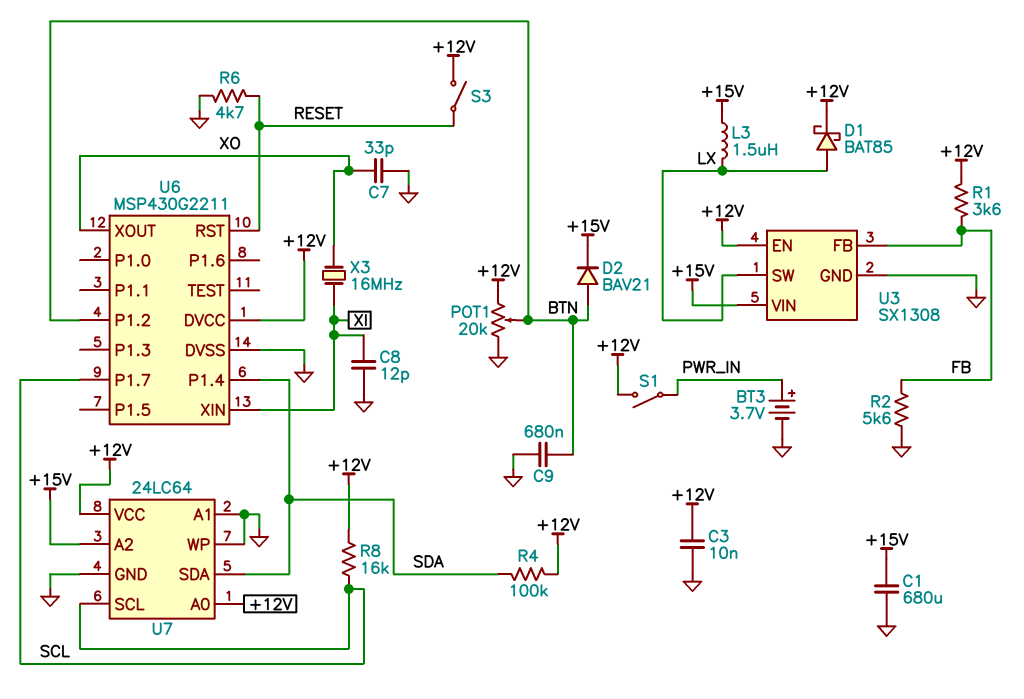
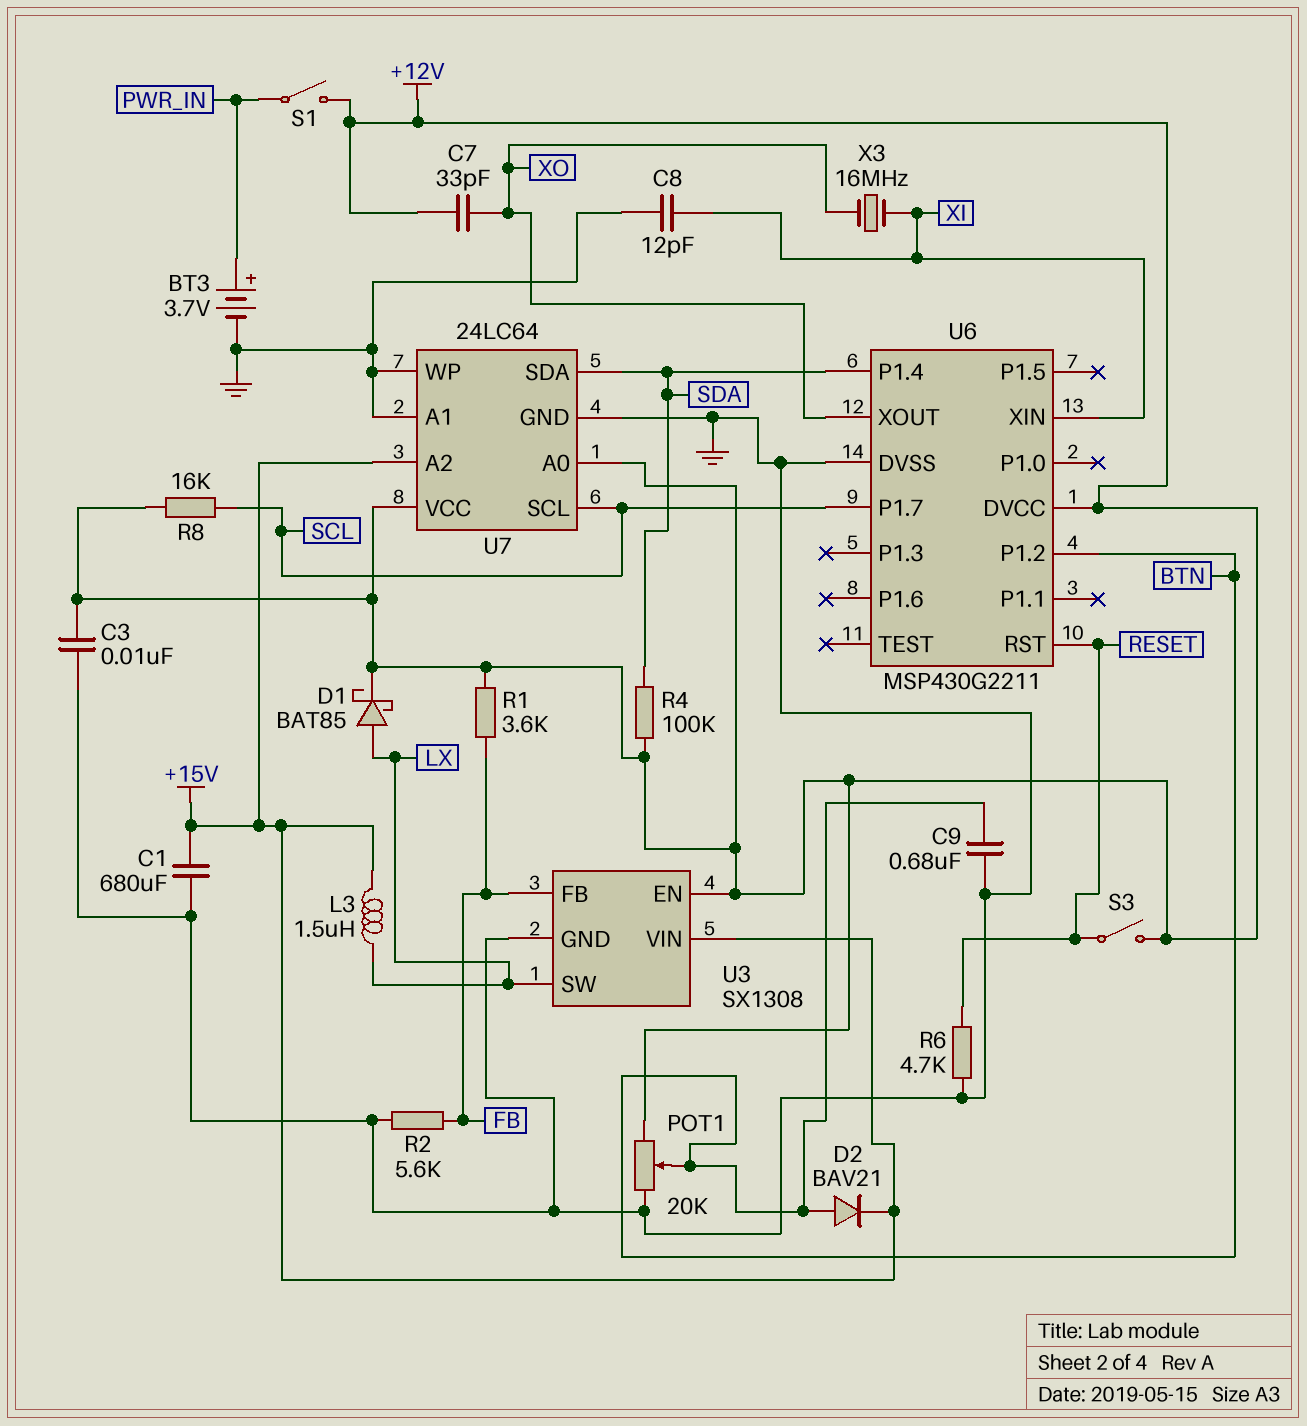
C7: 33pF (GND, XO) -> 33pF (+12V, XO)

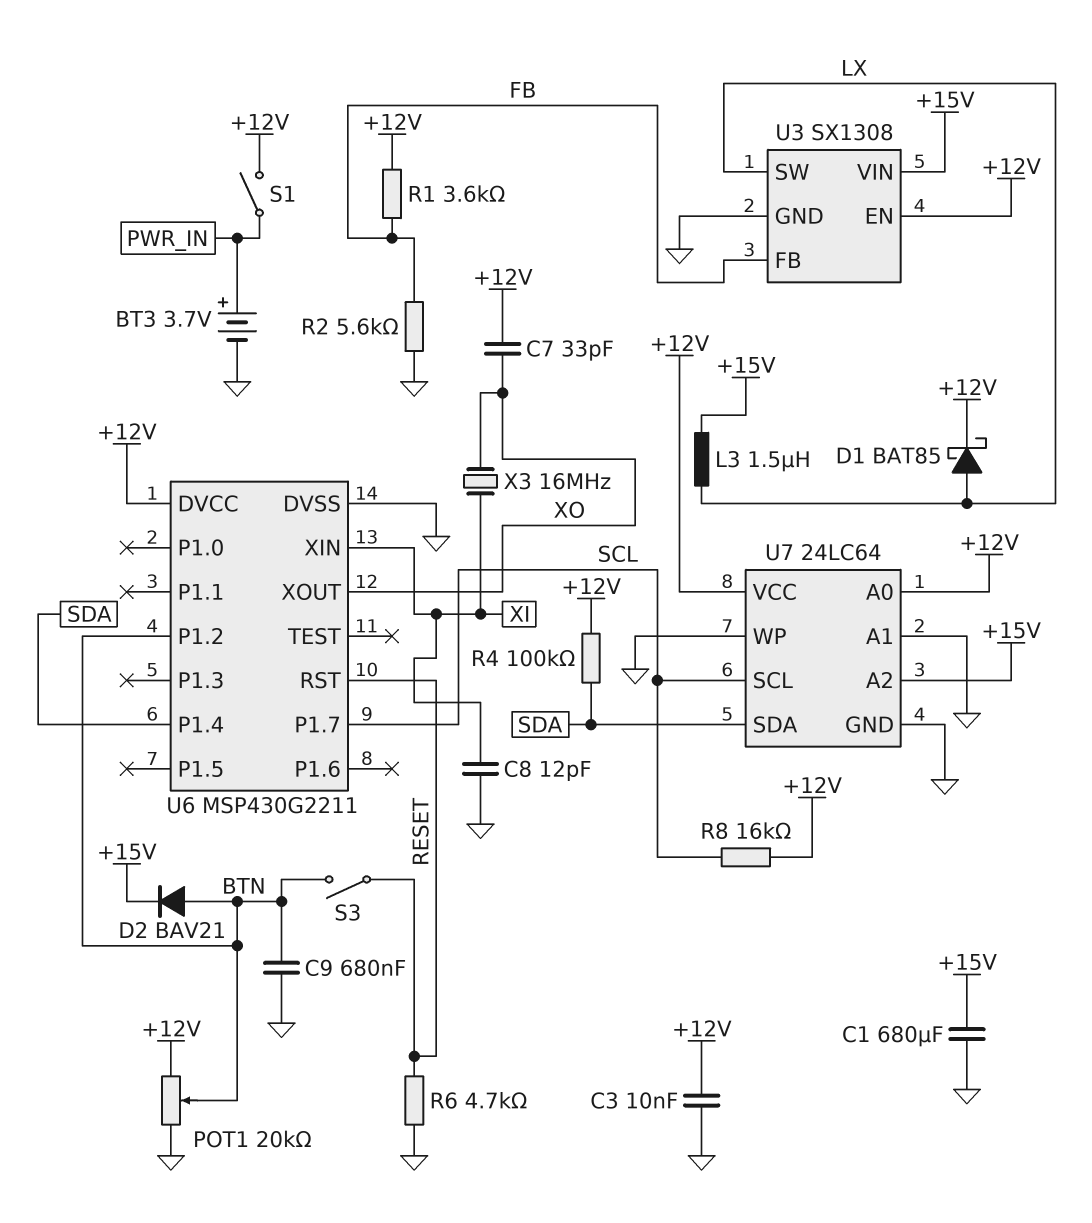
S3: switch (+12V, RESET) -> switch (BTN, RESET)

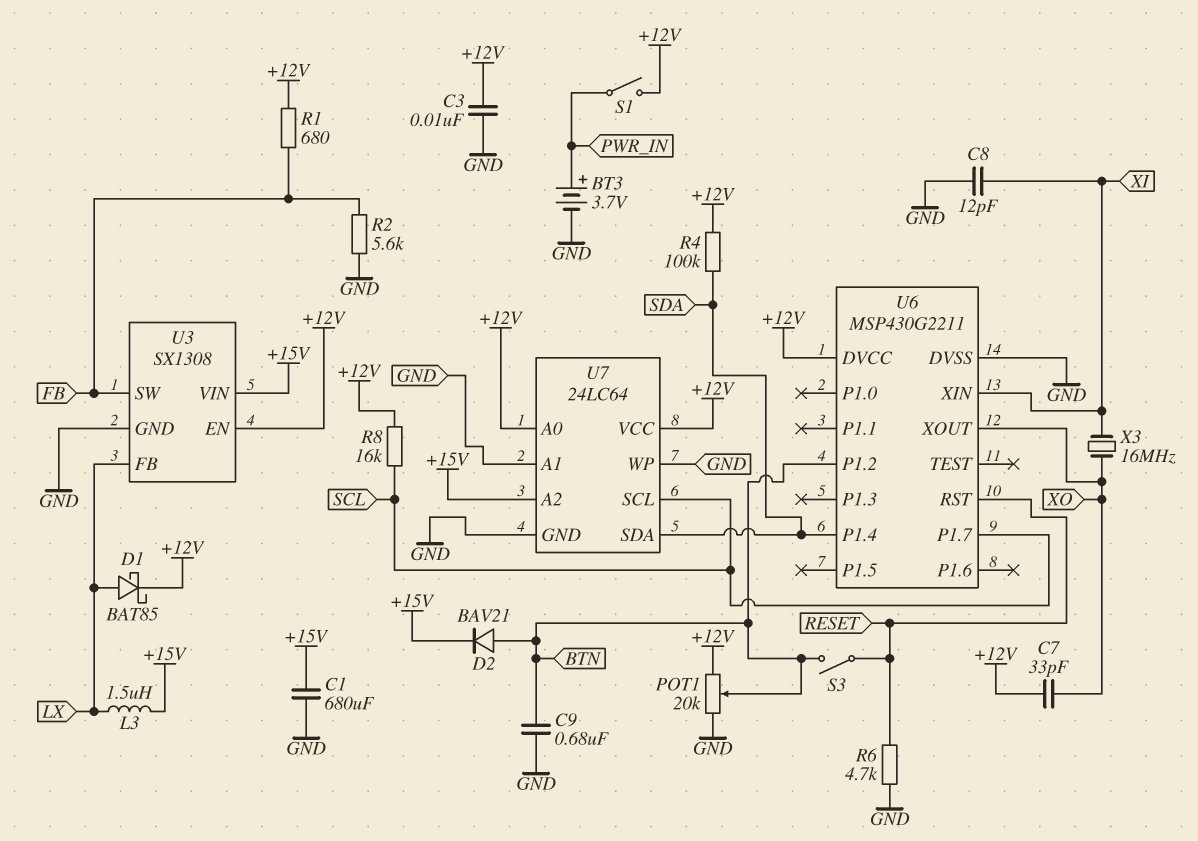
R1: 3.6k (+12V, FB) -> 680 (+12V, FB)
U3 pin FB: FB -> LX
U3 pin SW: LX -> FB

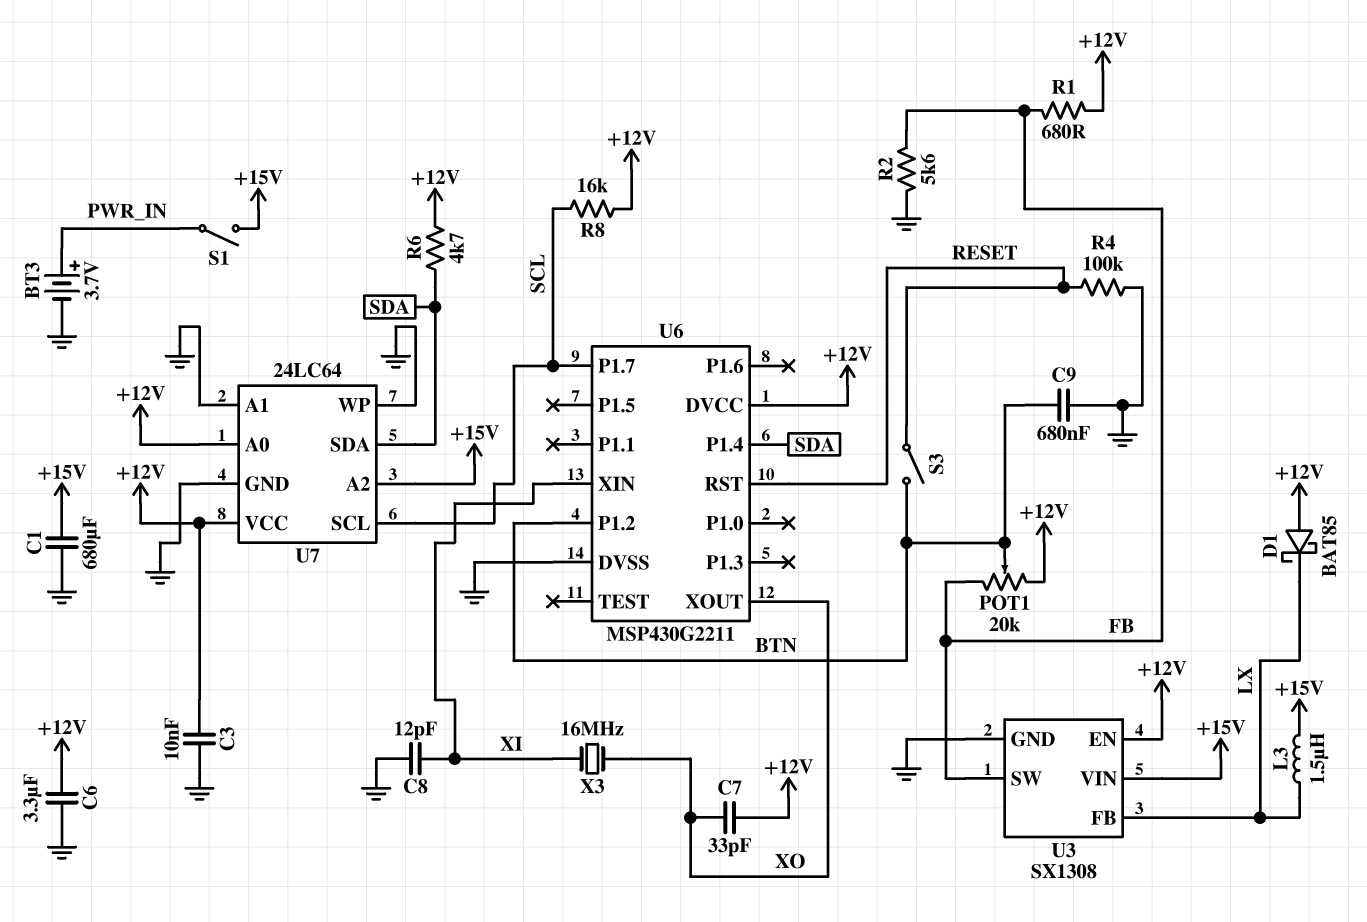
C6: none -> 3.3uF (+12V, GND)
D1: schottky BAT85 (A LX, K +12V) -> schottky BAT85 (A +12V, K LX)
D2: diode BAV21 (A BTN, K +15V) -> none
POT1: 20k (+12V, GND, wiper BTN) -> 20k (+12V, FB, wiper BTN)
R4: 100k (+12V, SDA) -> 100k (GND, RESET)
R6: 4.7k (GND, RESET) -> 4.7k (+12V, SDA)
S1: switch (+12V, PWR_IN) -> switch (+15V, PWR_IN)

